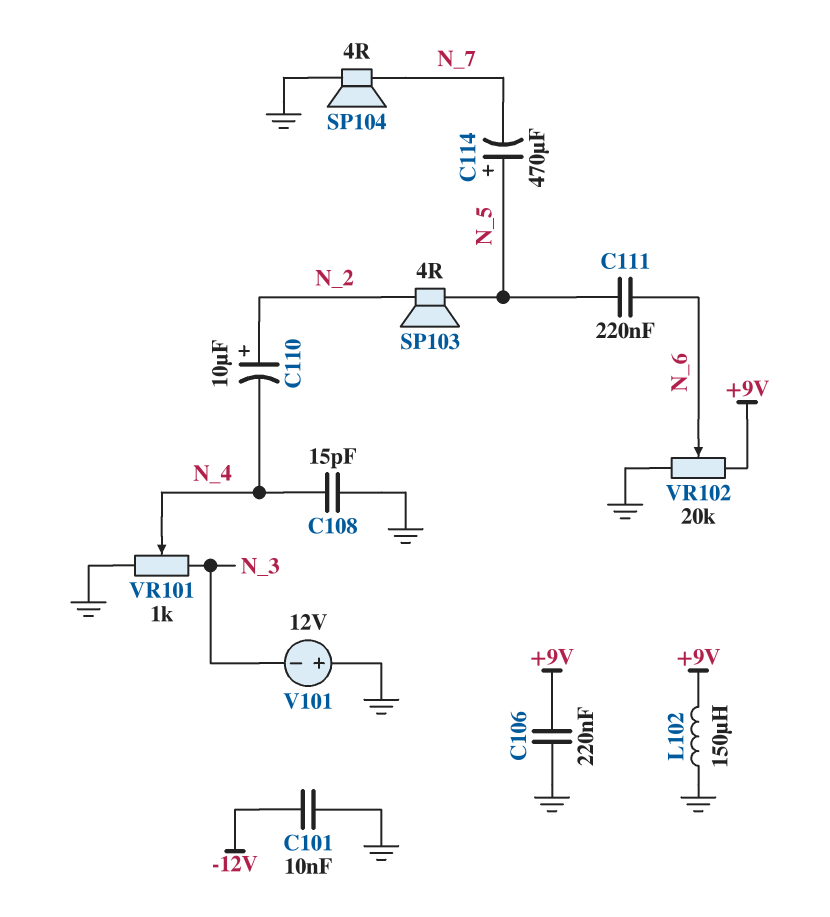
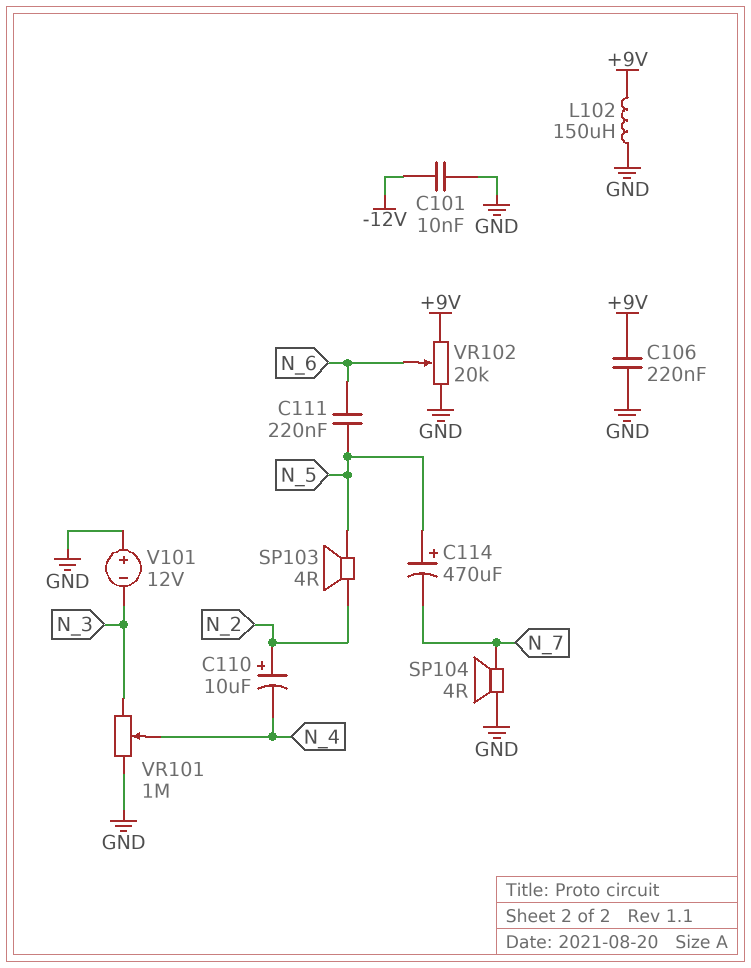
C108: 15pF (GND, N_4) -> none
VR101: 1k (GND, N_3, wiper N_4) -> 1M (GND, N_3, wiper N_4)

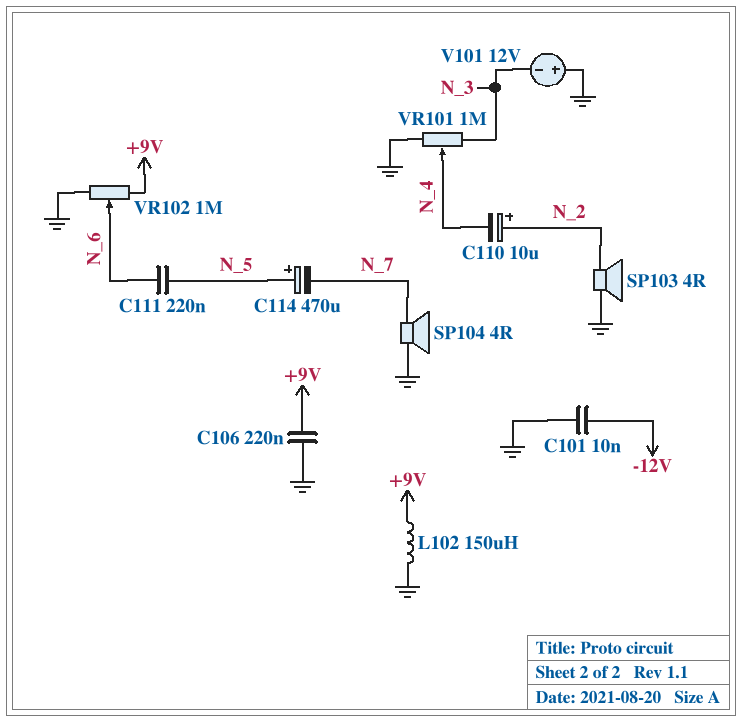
SP103: speaker 4R (N_2, N_5) -> speaker 4R (GND, N_2)
VR102: 20k (+9V, GND, wiper N_6) -> 1M (+9V, GND, wiper N_6)

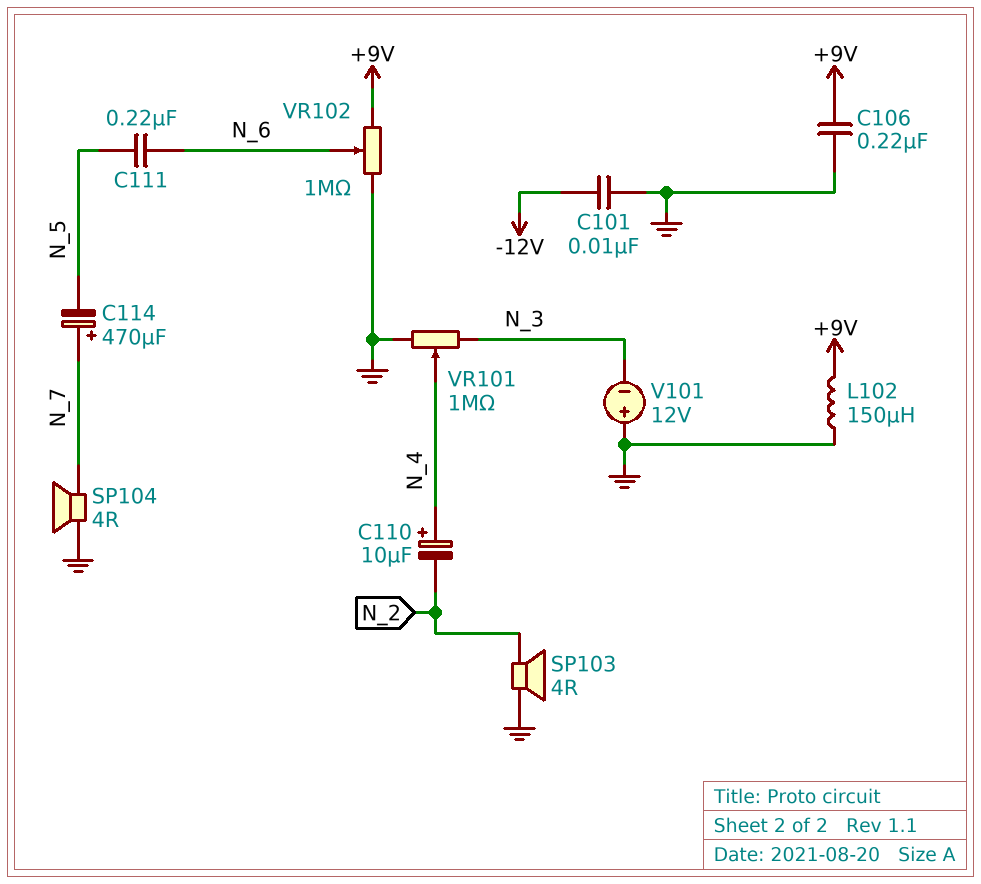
C110: 10uF (plus N_2, minus N_4) -> 10uF (plus N_4, minus N_2)
C114: 470uF (plus N_5, minus N_7) -> 470uF (plus N_7, minus N_5)

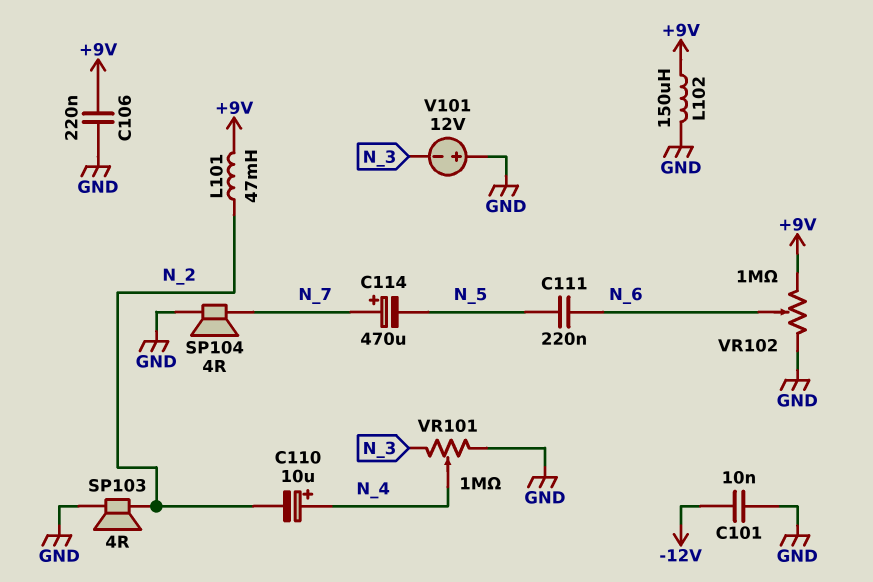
L101: none -> 47mH (+9V, N_2)

